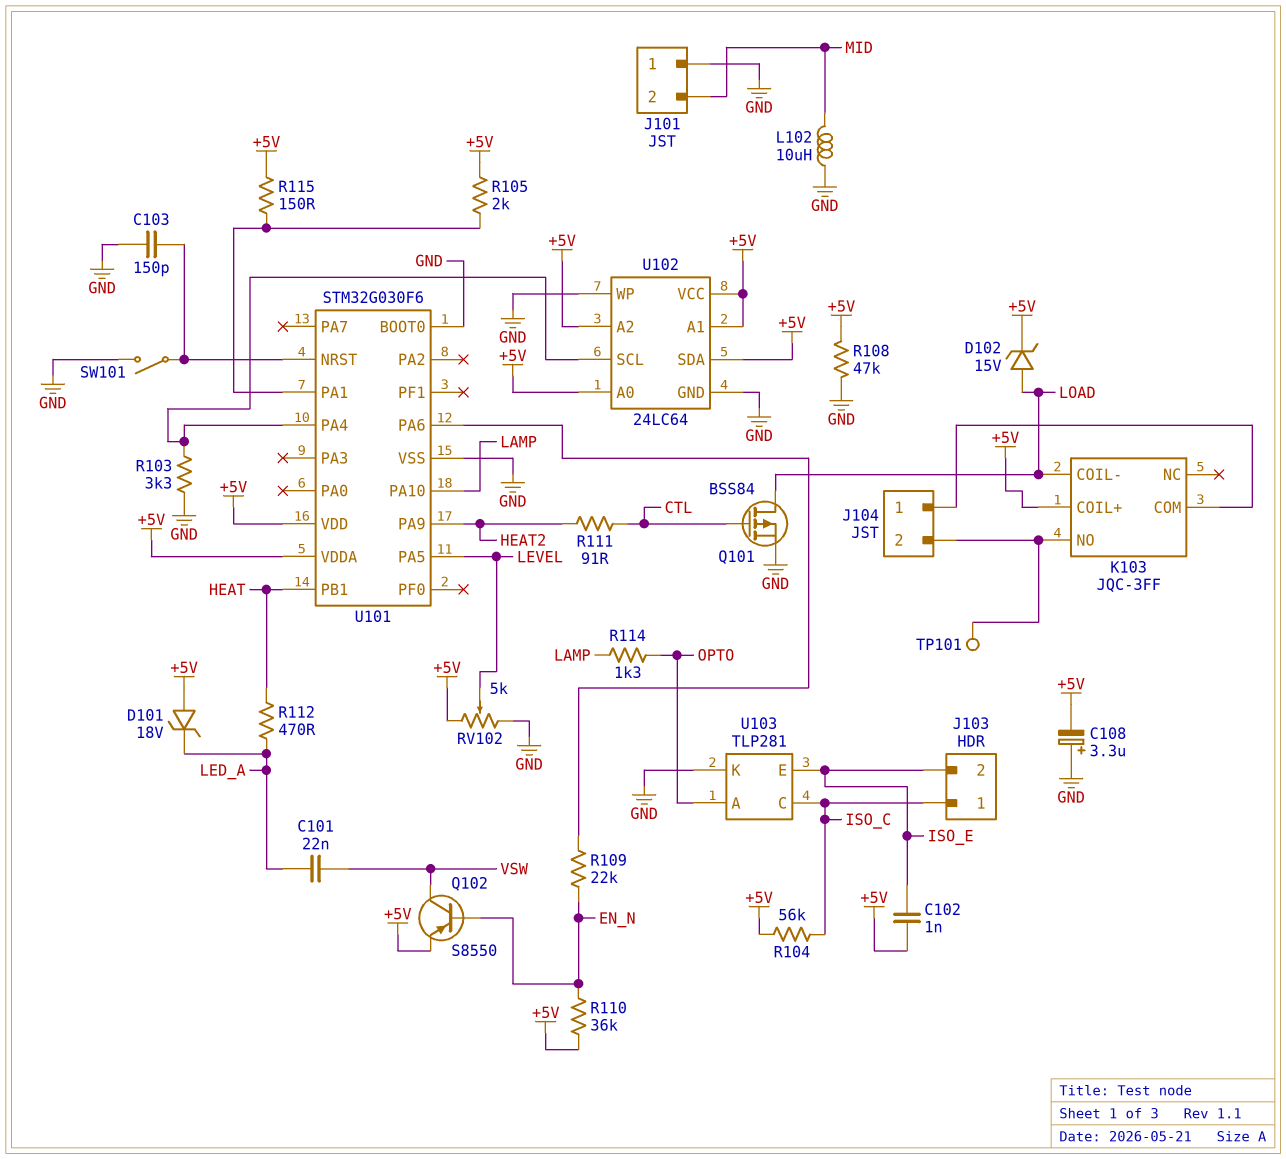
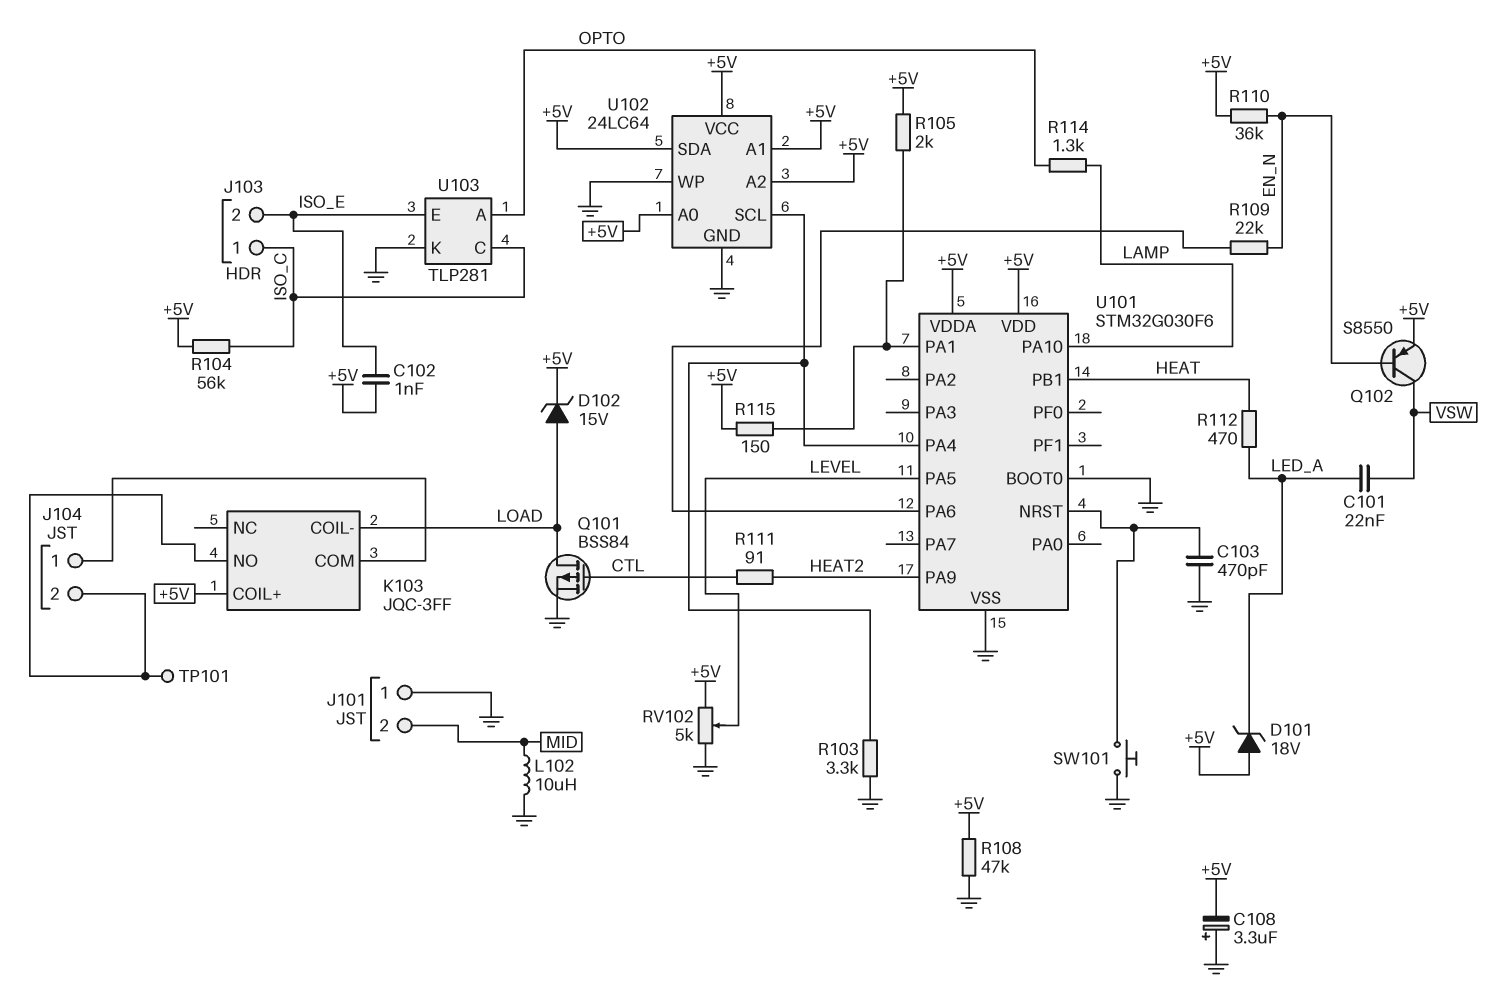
C103: 150pF (GND, U101/NRST) -> 470pF (GND, U101/NRST)
SW101: switch (GND, U101/NRST) -> button (GND, U101/NRST)

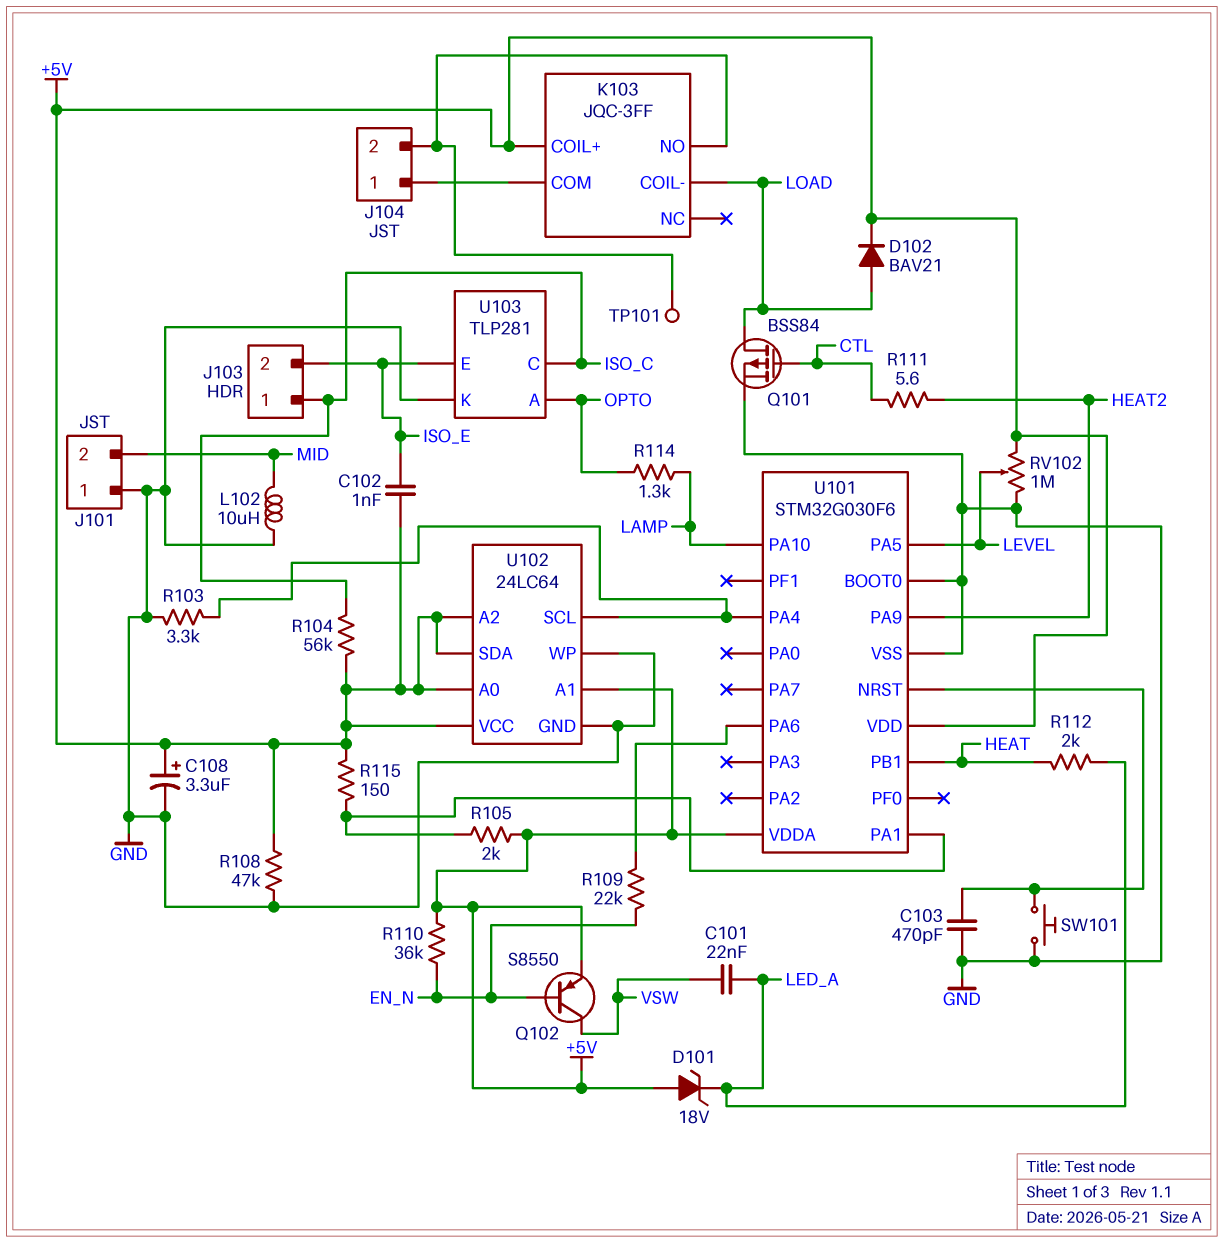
C108: 3.3uF (plus GND, minus +5V) -> 3.3uF (plus +5V, minus GND)
D102: zener 15V (A LOAD, K +5V) -> diode BAV21 (A LOAD, K +5V)
R111: 91 (CTL, HEAT2) -> 5.6 (CTL, HEAT2)
R112: 470 (HEAT, LED_A) -> 2k (HEAT, LED_A)
RV102: 5k (+5V, GND, wiper LEVEL) -> 1M (+5V, GND, wiper LEVEL)

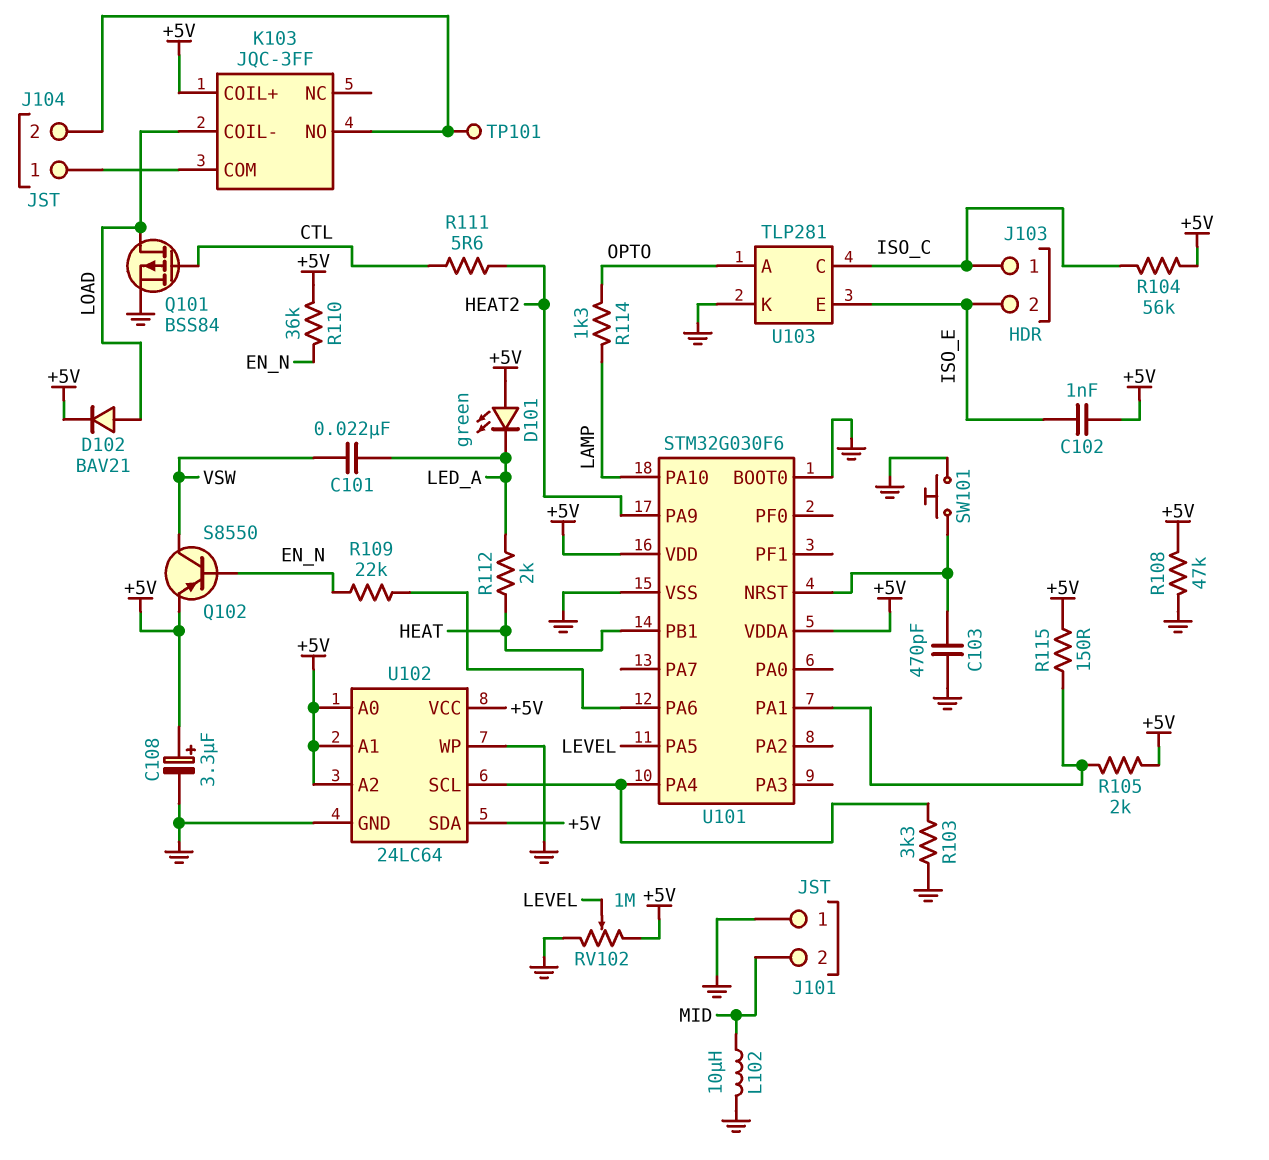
D101: zener 18V (A +5V, K LED_A) -> LED green (A +5V, K LED_A)

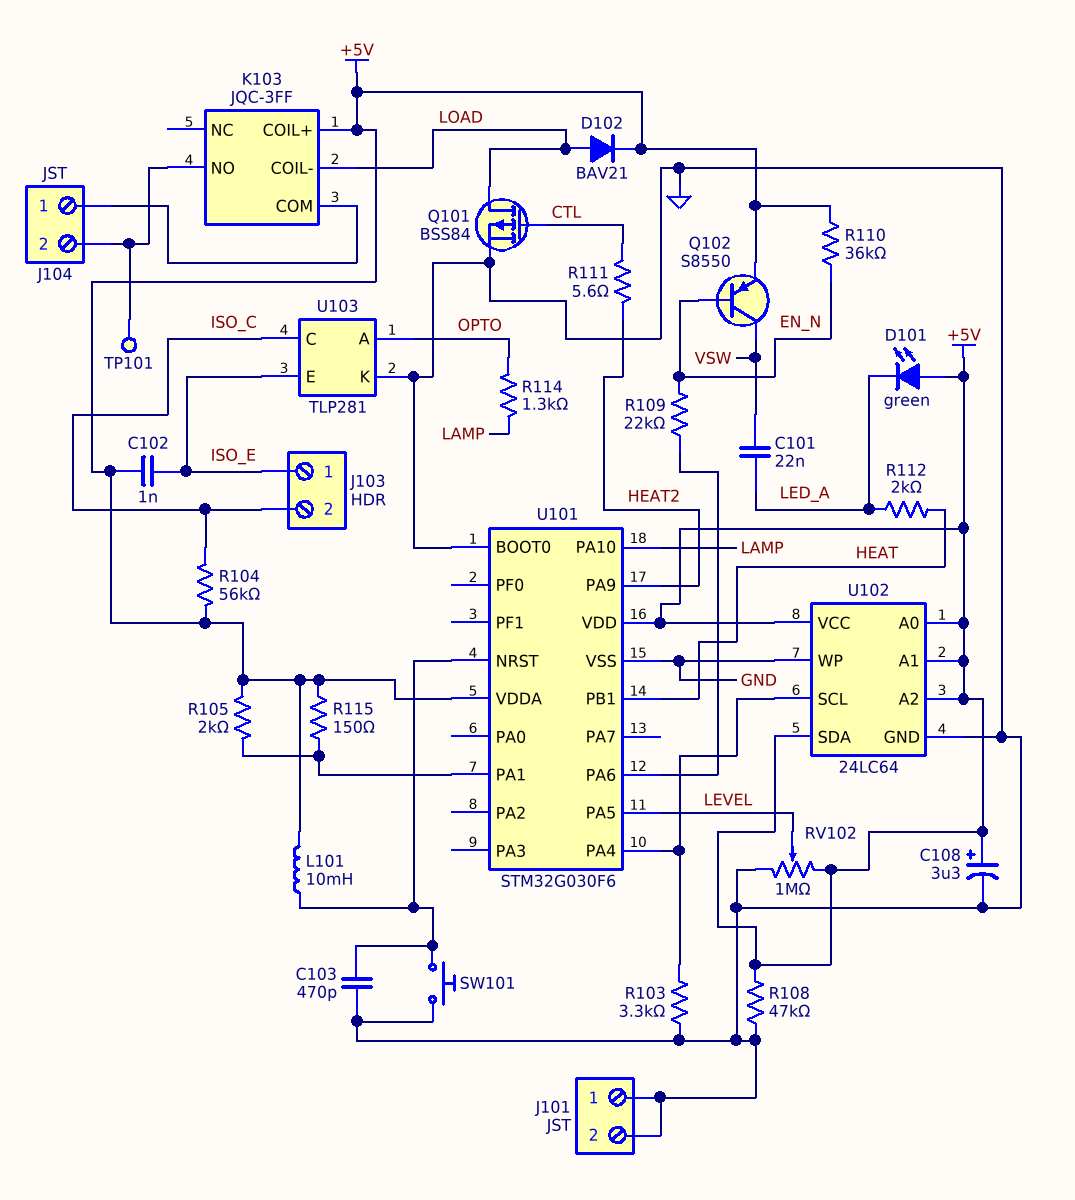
J101 pin 2: MID -> GND
J103 pin 1: ISO_C -> ISO_E
J103 pin 2: ISO_E -> ISO_C
L101: none -> 10mH (+5V, U101/NRST)
L102: 10uH (GND, MID) -> none

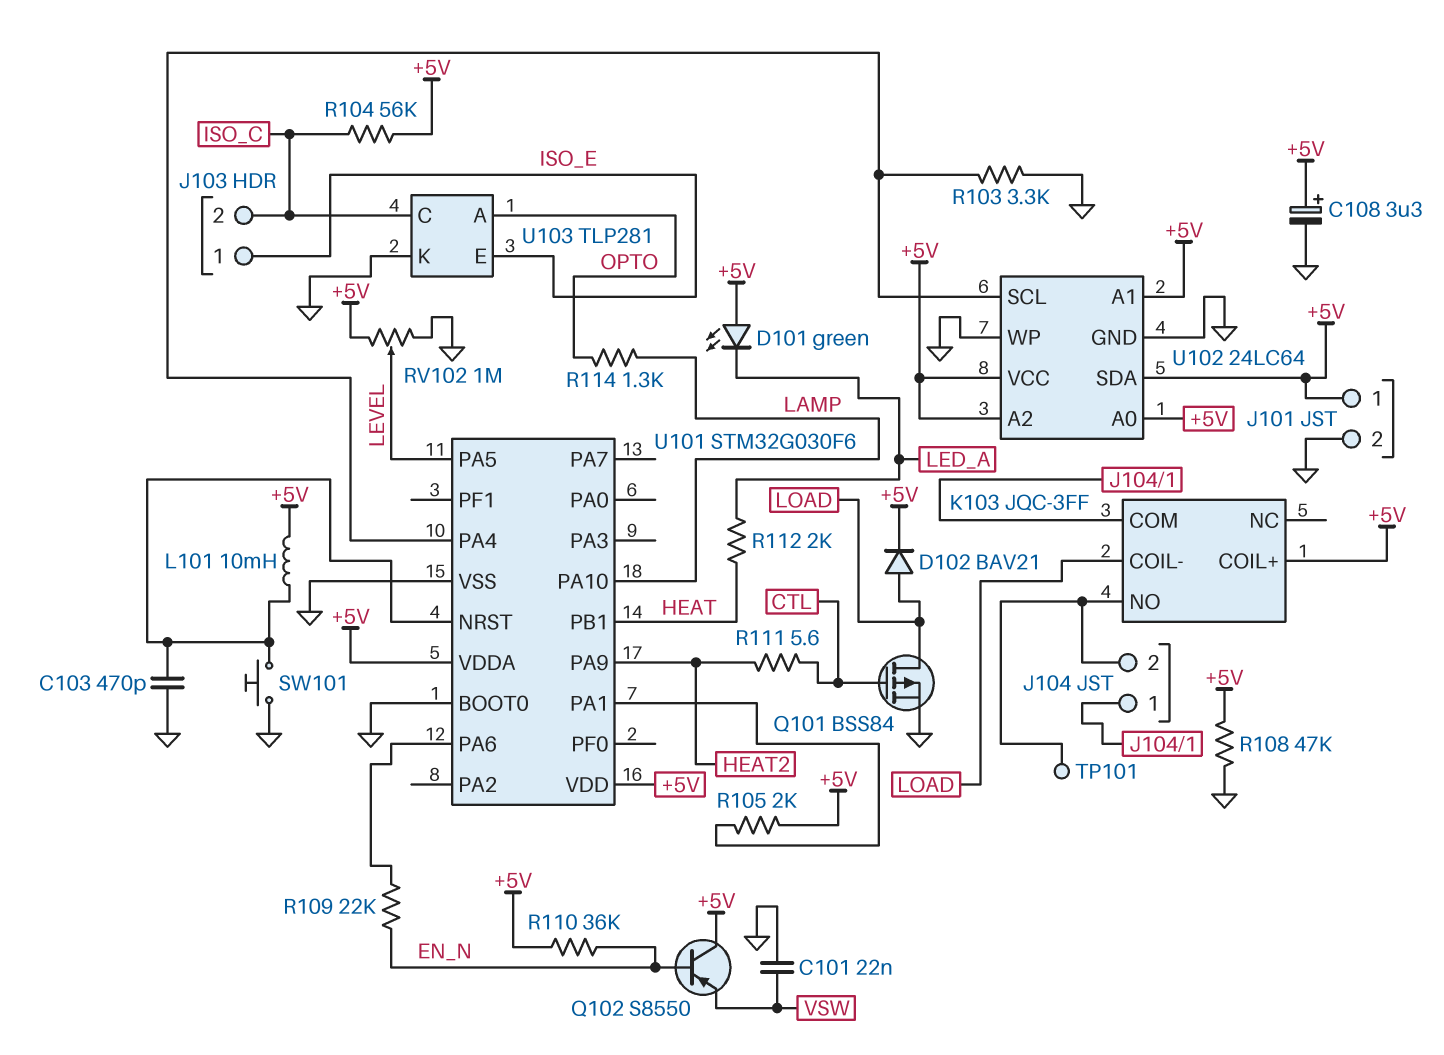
C101: 22nF (LED_A, VSW) -> 22nF (GND, VSW)
C102: 1nF (+5V, ISO_E) -> none
J101 pin 1: GND -> +5V
Q102: PNP S8550 (B EN_N, C VSW, E +5V) -> PNP S8550 (B EN_N, C +5V, E VSW)
R115: 150 (+5V, U101/PA1) -> none

